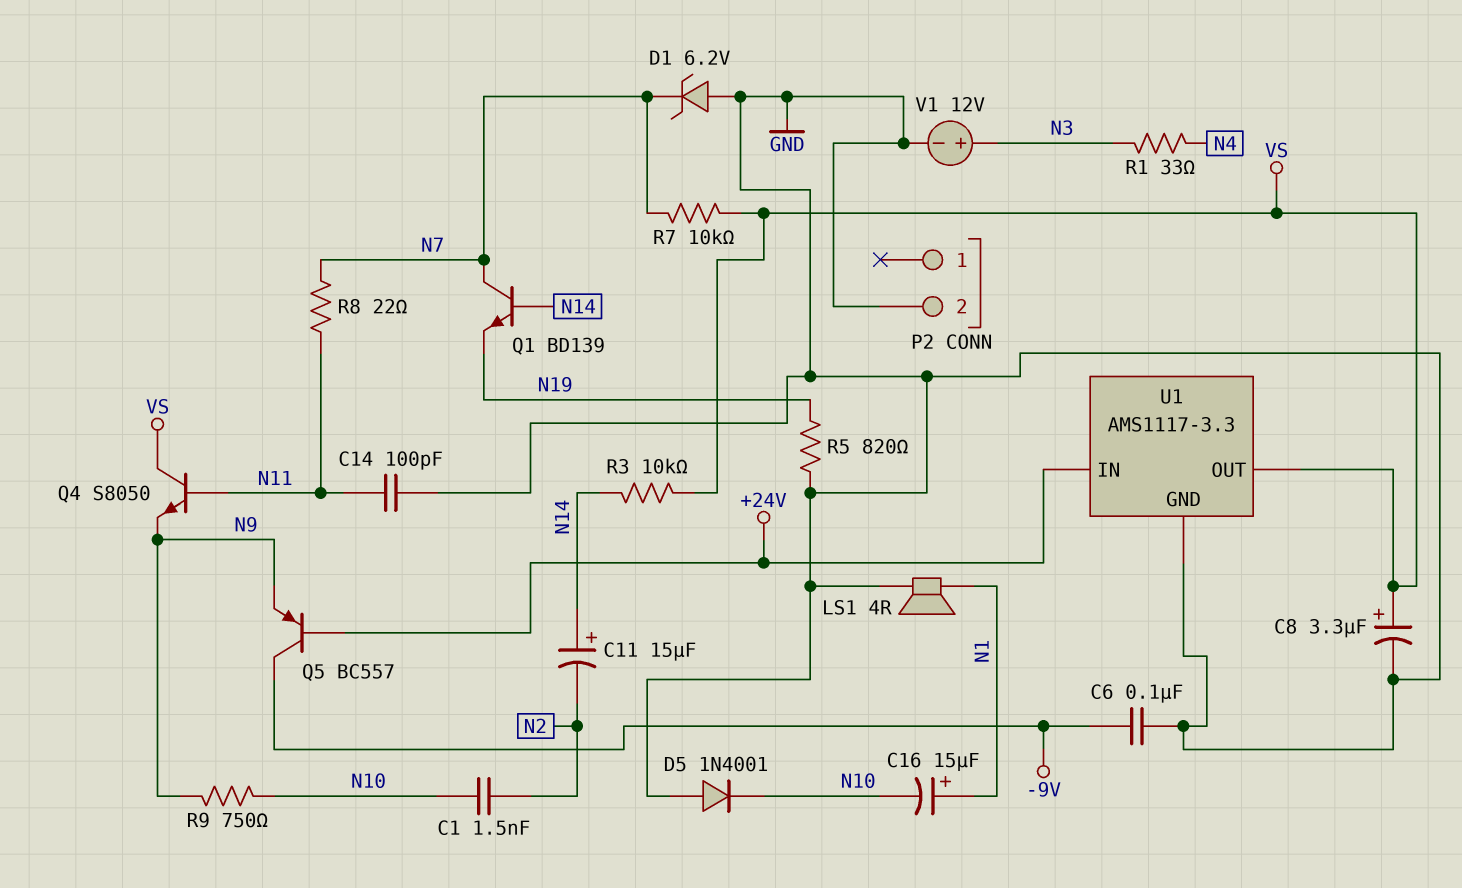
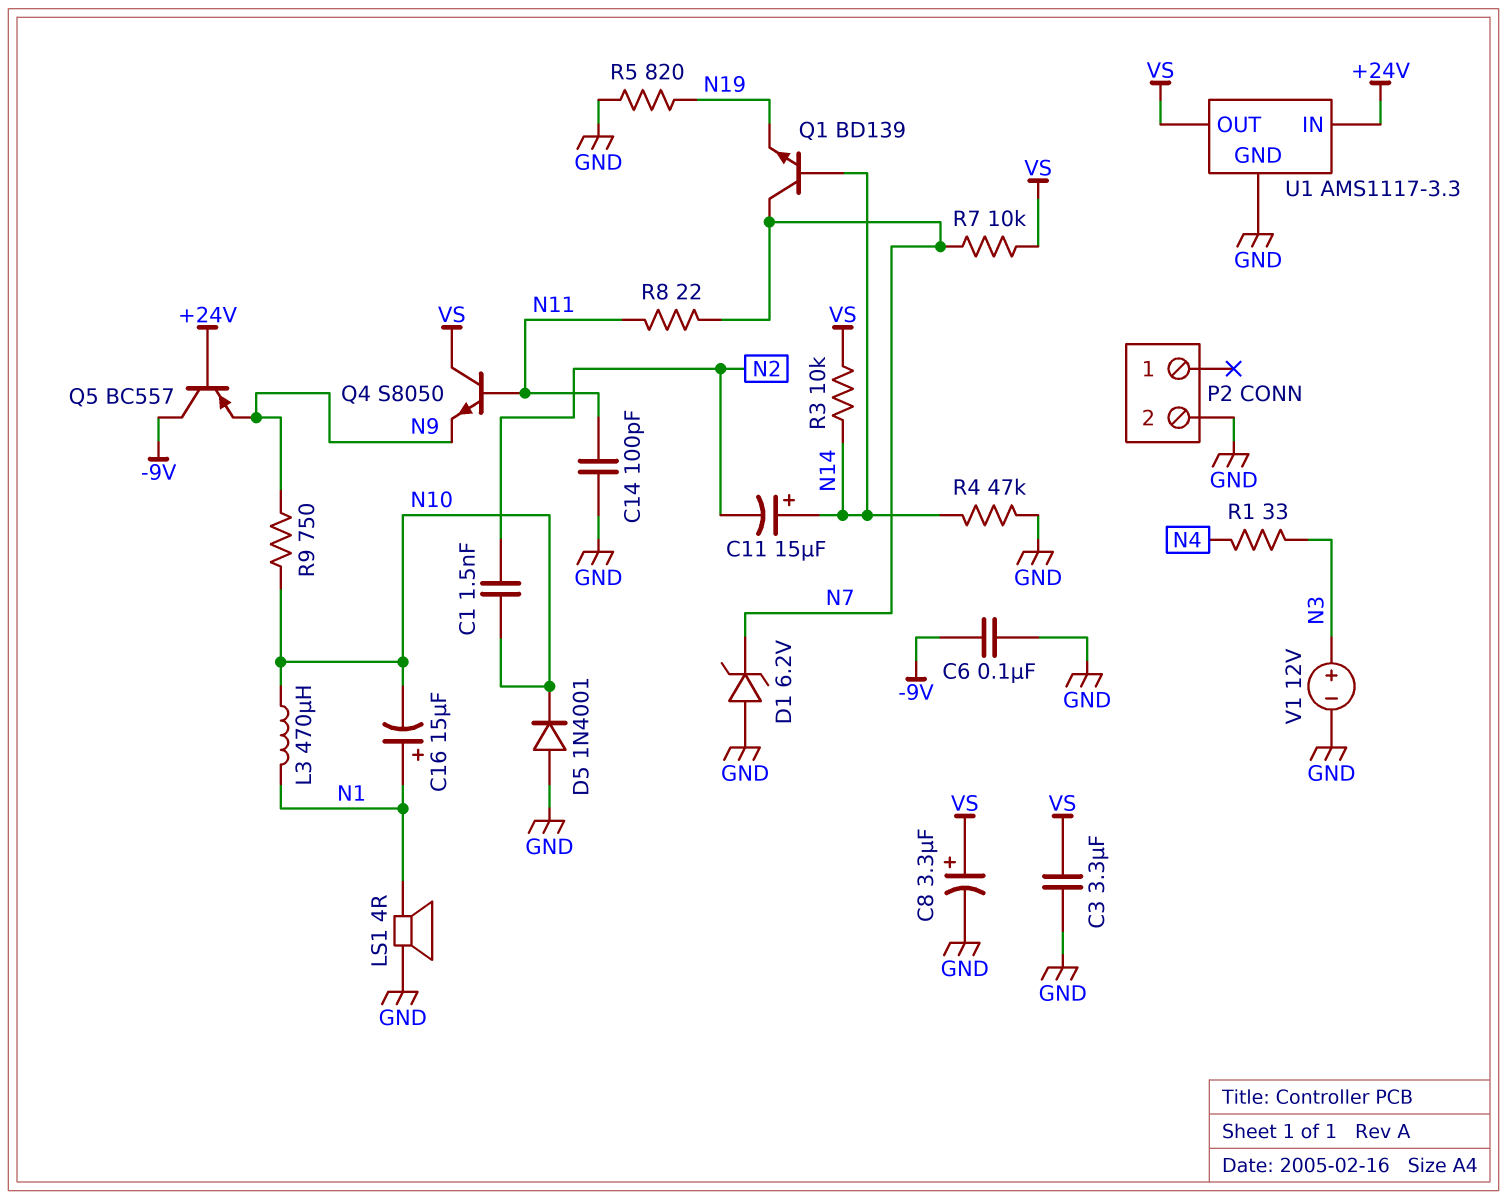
C3: none -> 3.3uF (GND, VS)
L3: none -> 470uH (N1, N10)
R4: none -> 47k (GND, N14)

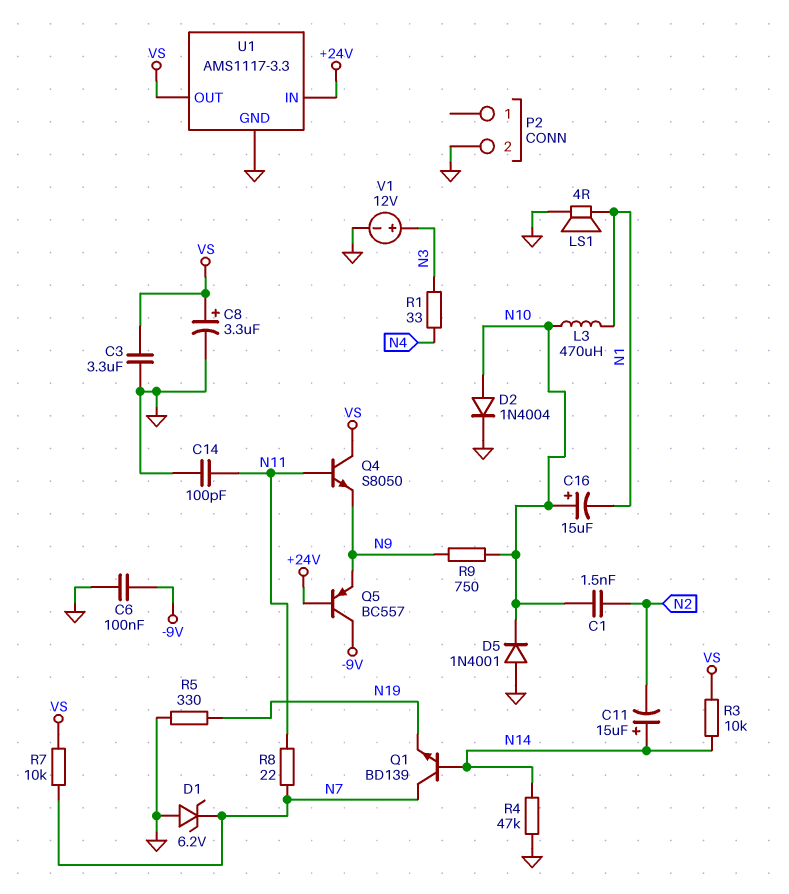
C16: 15uF (plus N1, minus N10) -> 15uF (plus N10, minus N1)
D2: none -> diode 1N4004 (A N10, K GND)
R5: 820 (GND, N19) -> 330 (GND, N19)

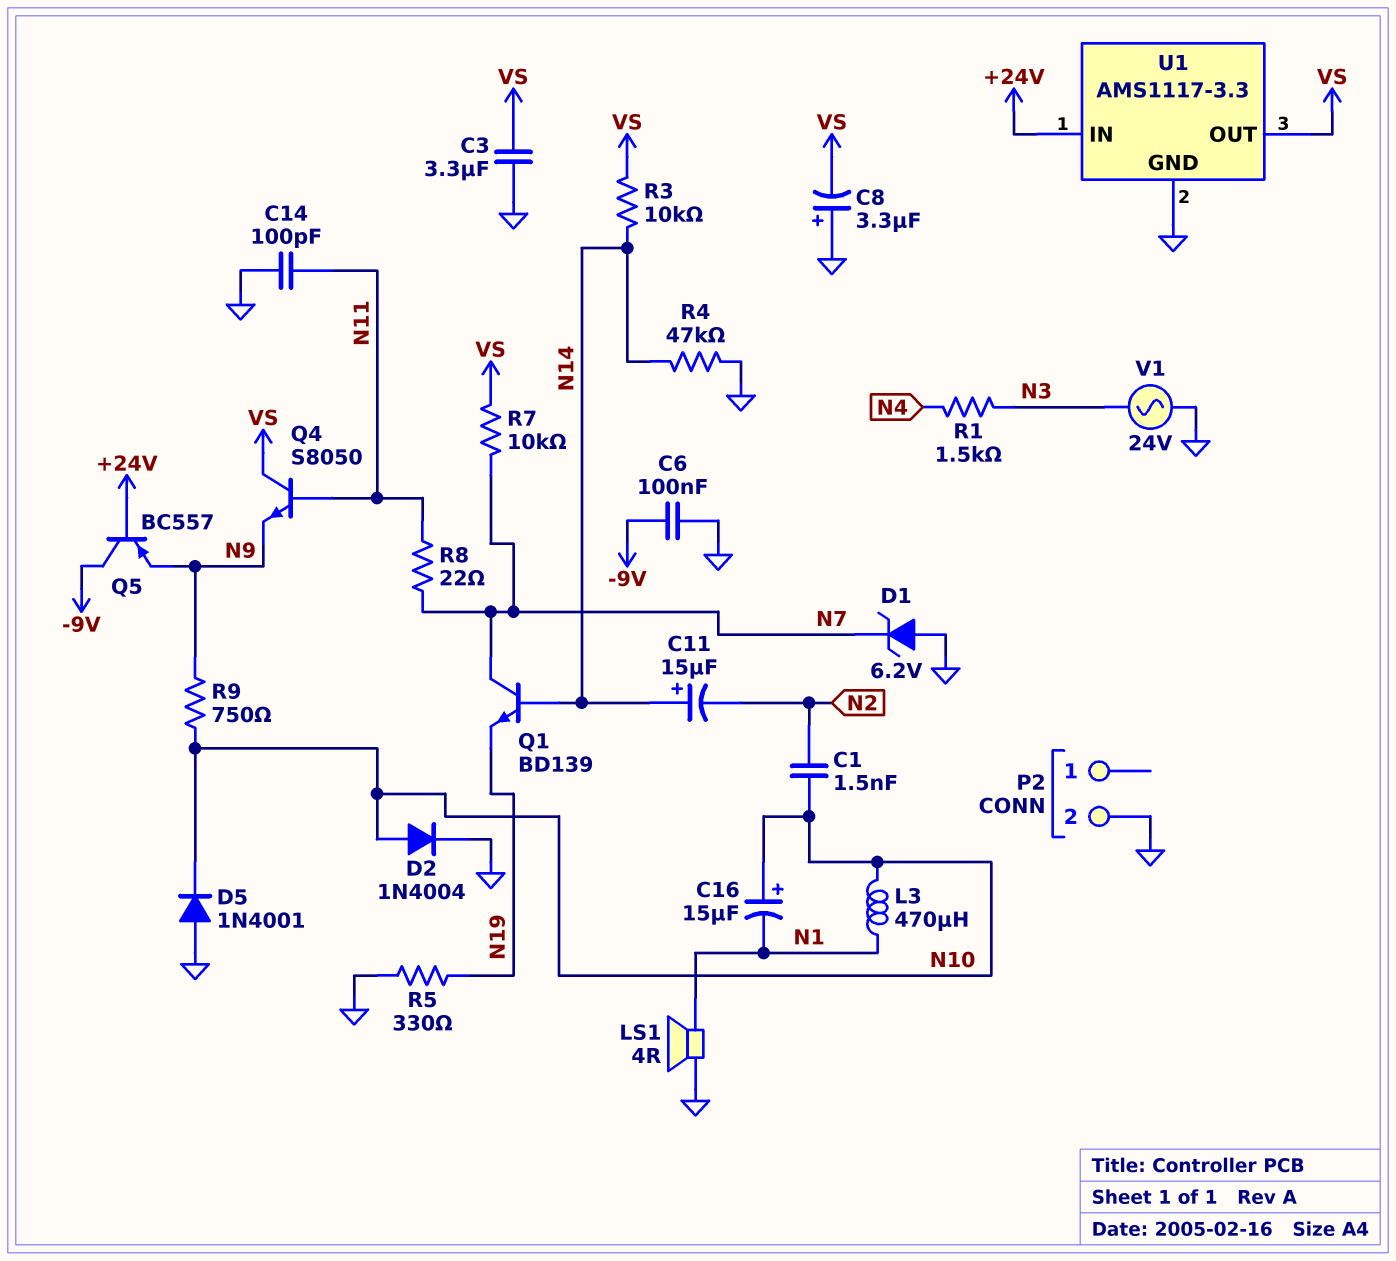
C8: 3.3uF (plus VS, minus GND) -> 3.3uF (plus GND, minus VS)
R1: 33 (N3, N4) -> 1.5k (N3, N4)
V1: 12V (plus N3, minus GND) -> AC 24V (GND, N3)

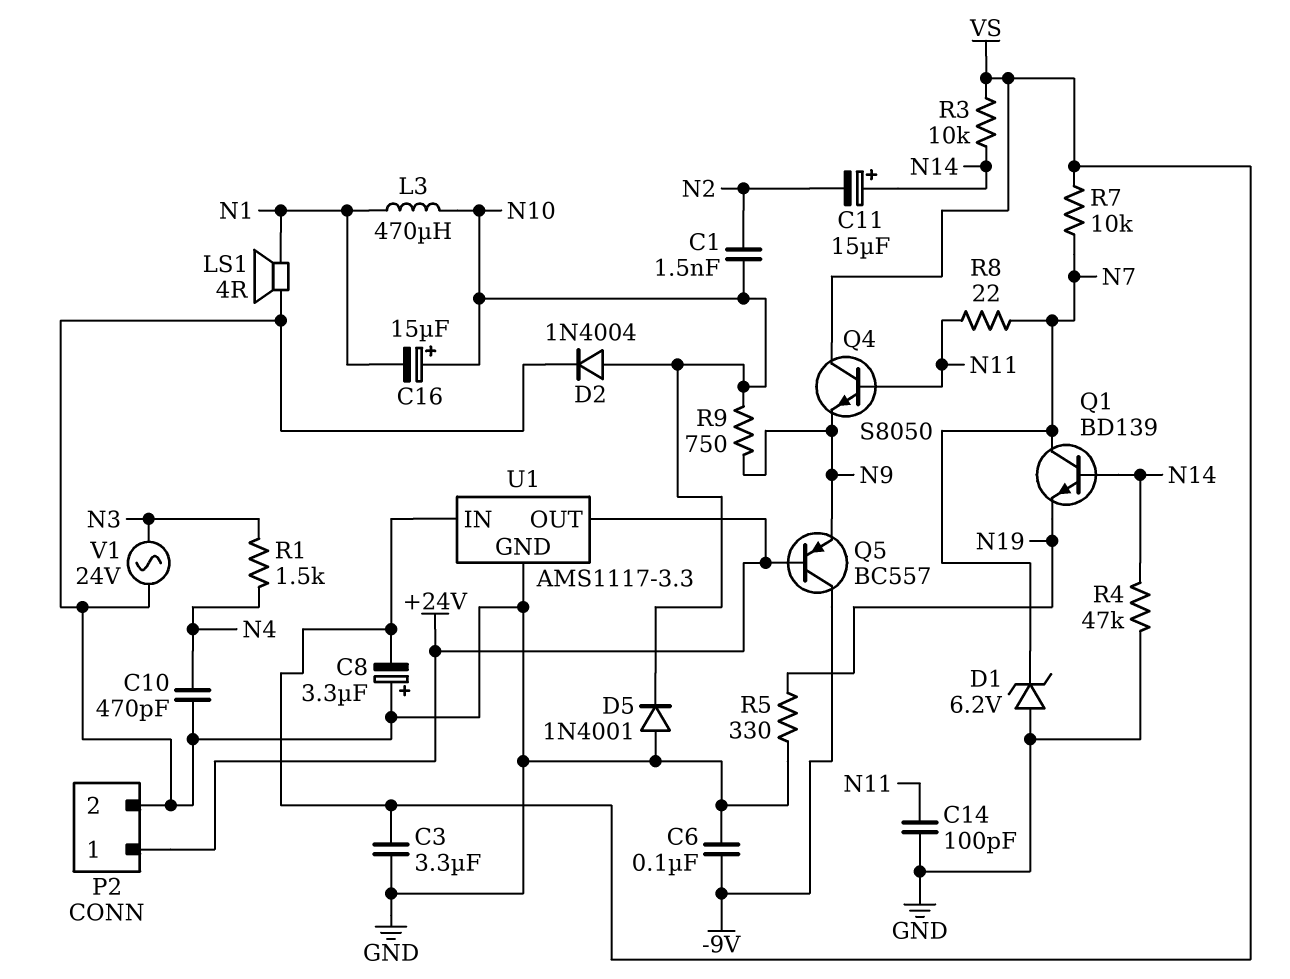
C10: none -> 470pF (GND, N4)
P2 pin 1: none -> +24V
U1 pin IN: +24V -> VS
U1 pin OUT: VS -> +24V

